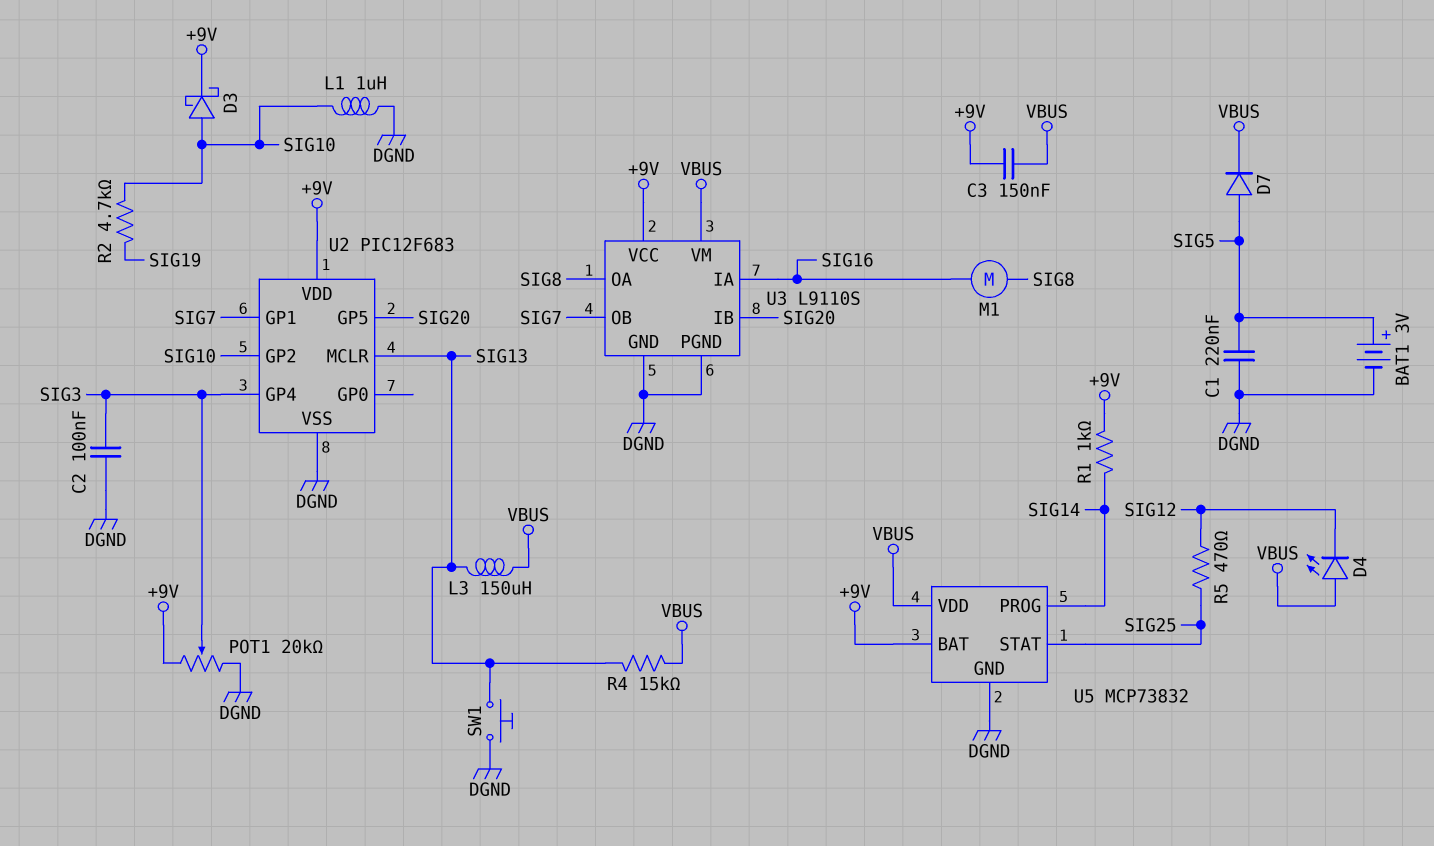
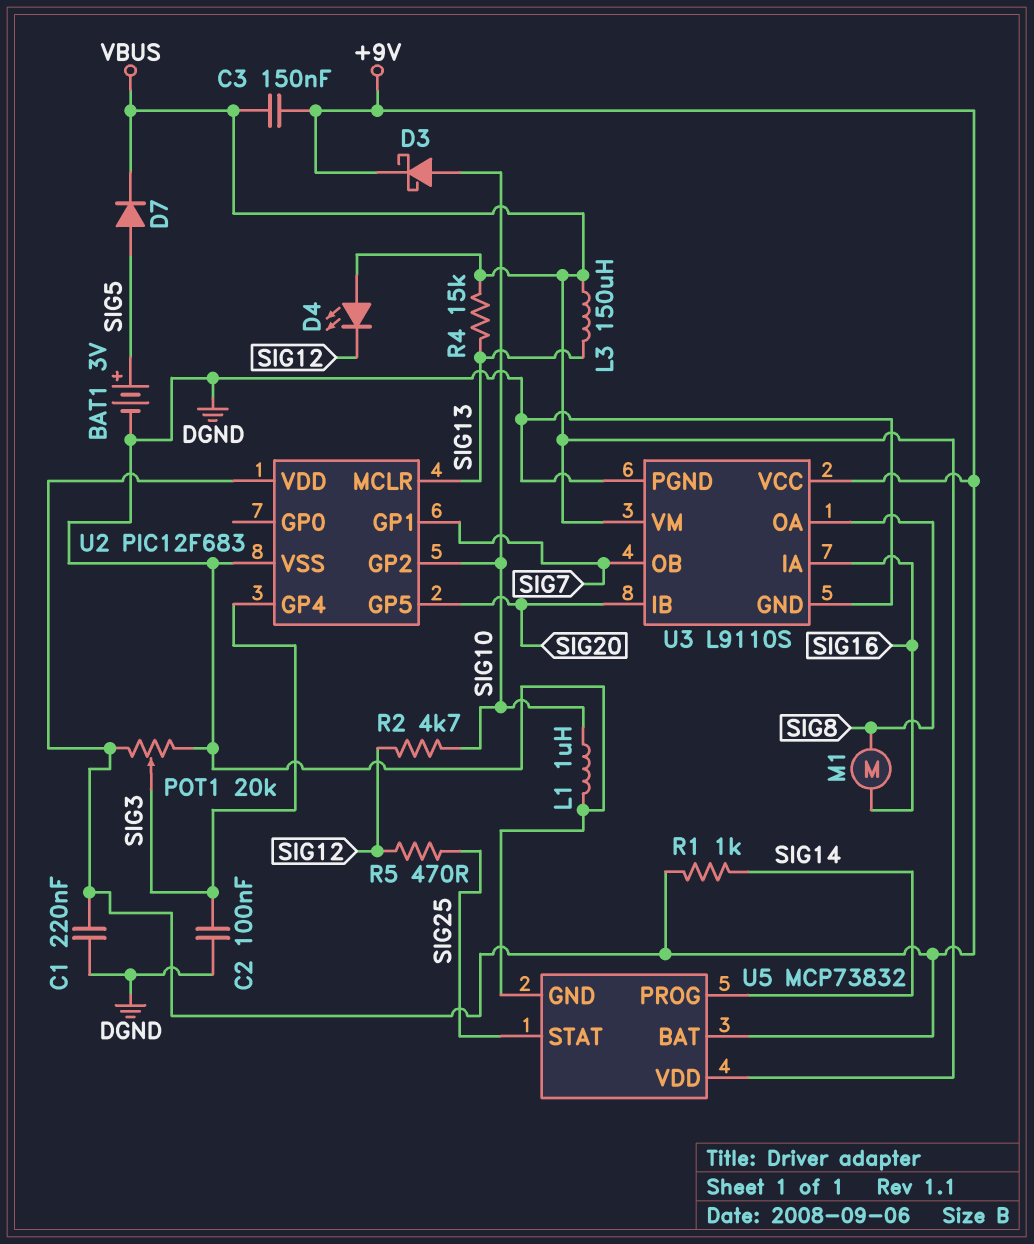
C1: 220nF (DGND, SIG5) -> 220nF (+9V, DGND)
R2: 4.7k (SIG10, SIG19) -> 4.7k (SIG10, SIG12)
SW1: button (DGND, SIG13) -> none

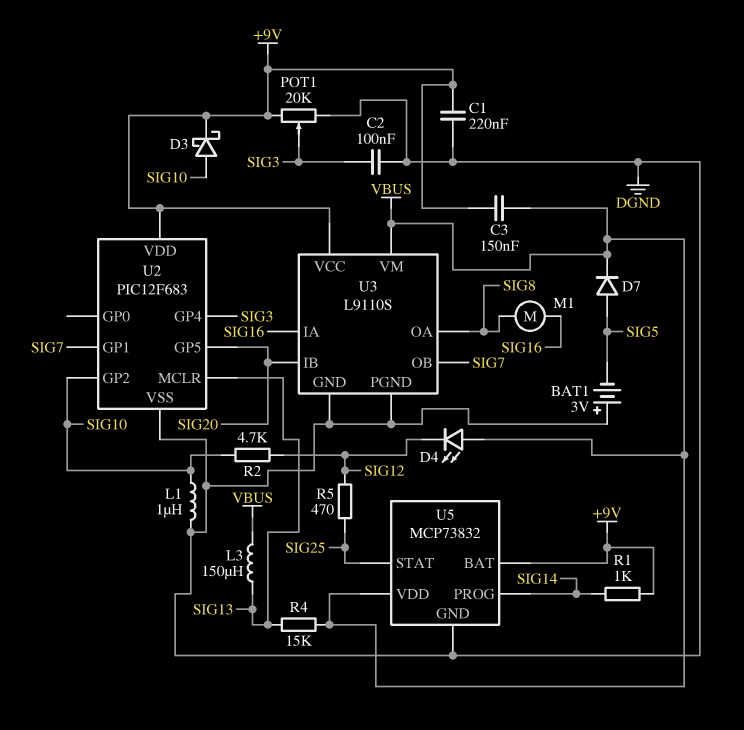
BAT1: 3V (plus SIG5, minus DGND) -> 3V (plus DGND, minus SIG5)

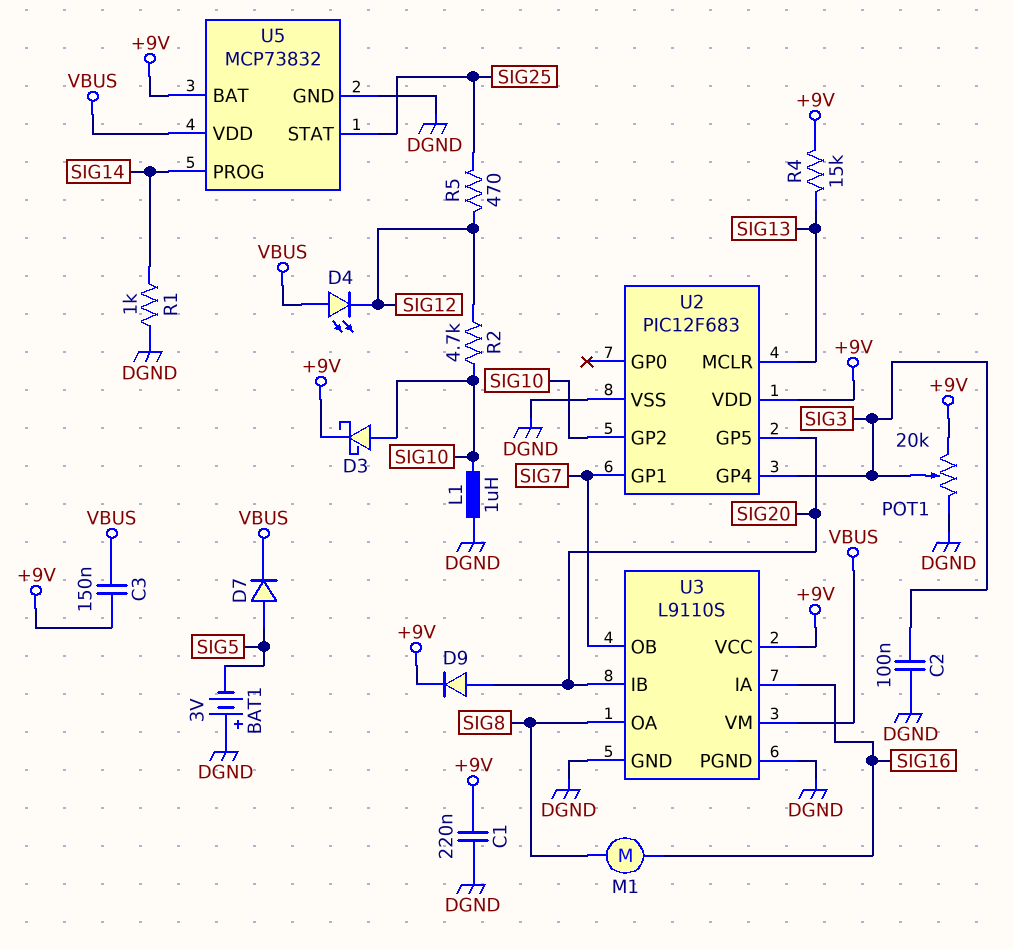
D9: none -> diode (A SIG20, K +9V)
L3: 150uH (SIG13, VBUS) -> none
R1: 1k (+9V, SIG14) -> 1k (DGND, SIG14)
R4: 15k (SIG13, VBUS) -> 15k (+9V, SIG13)

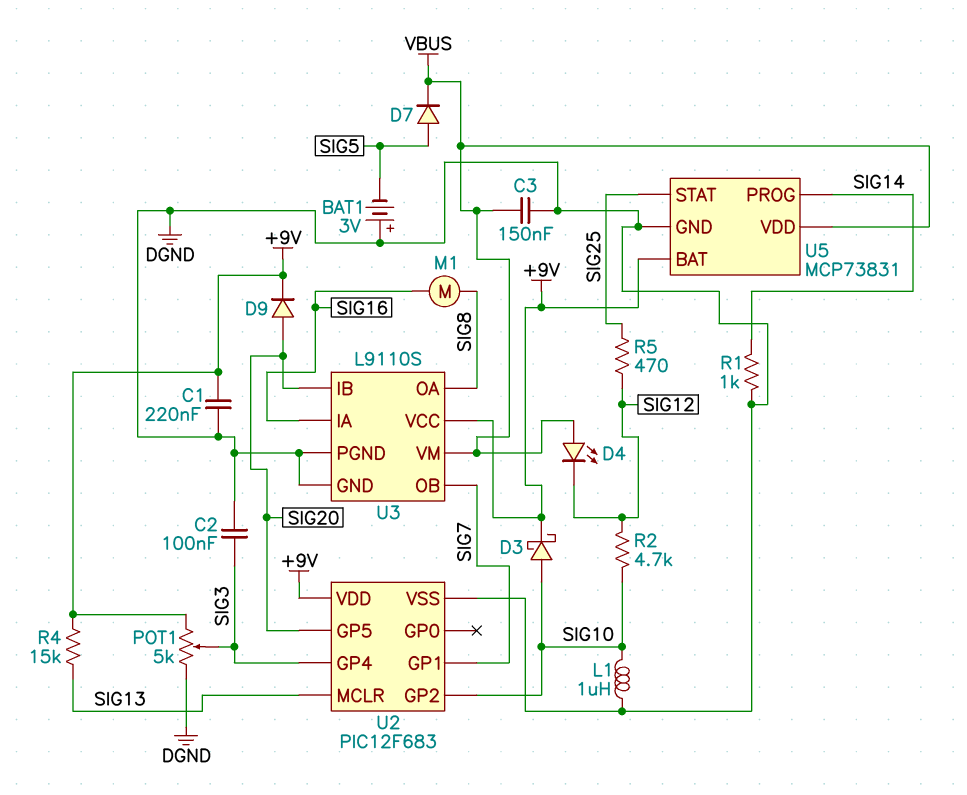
C3: 150nF (+9V, VBUS) -> 150nF (DGND, VBUS)
POT1: 20k (+9V, DGND, wiper SIG3) -> 5k (+9V, DGND, wiper SIG3)
U5: MCP73832 -> MCP73831

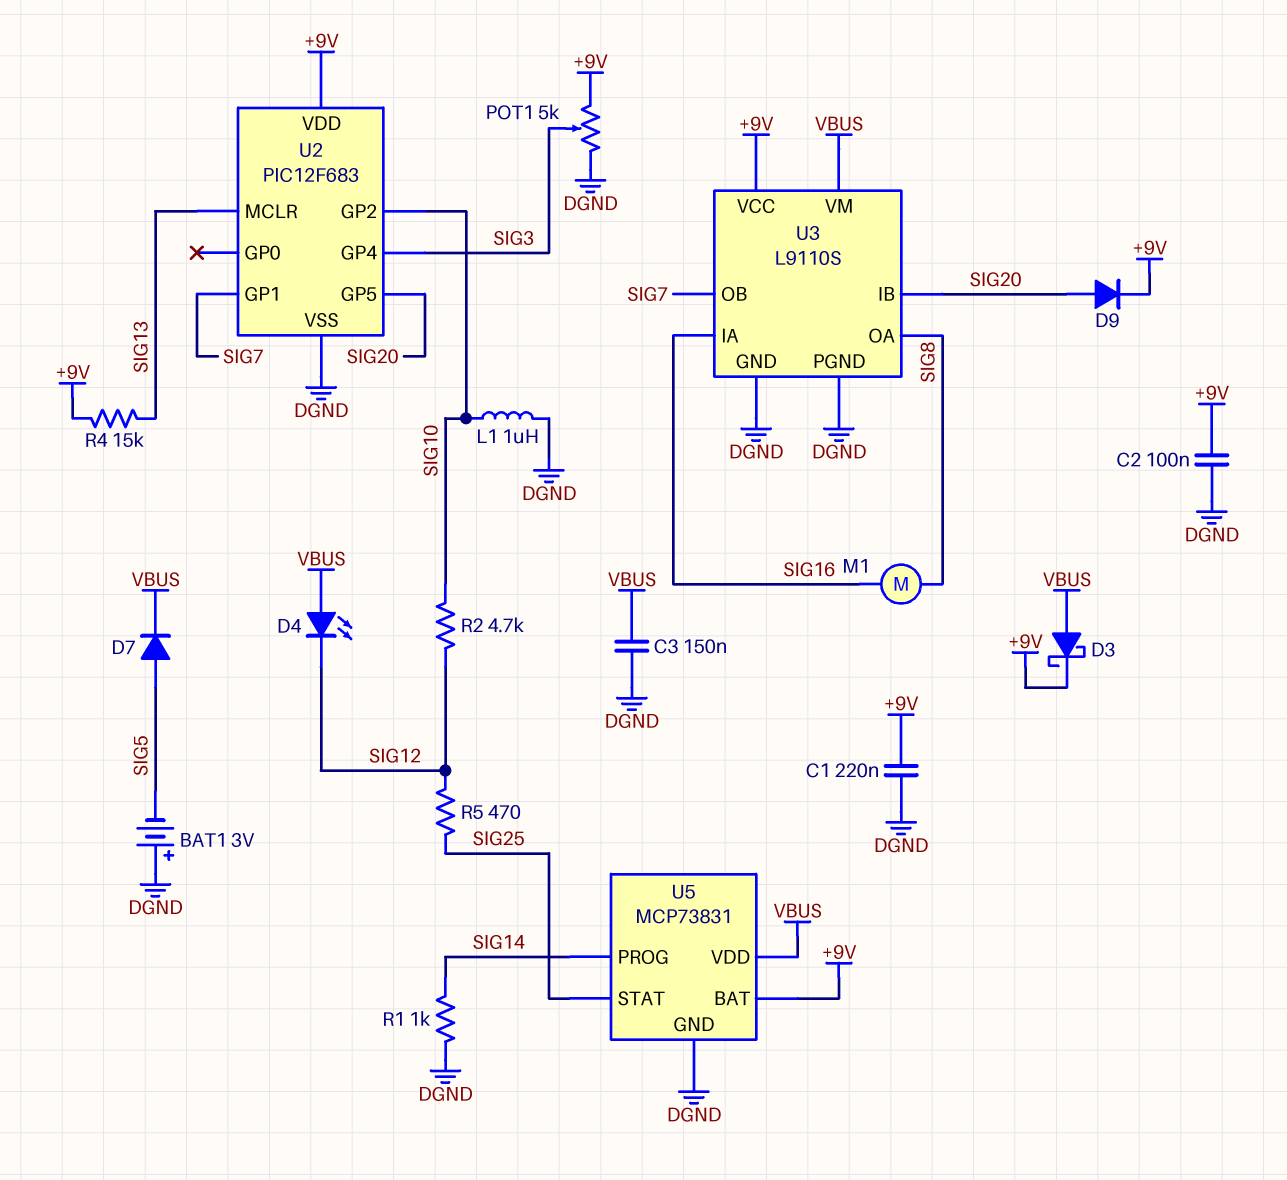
C2: 100nF (DGND, SIG3) -> 100nF (+9V, DGND)
D3: schottky (A SIG10, K +9V) -> schottky (A VBUS, K +9V)

